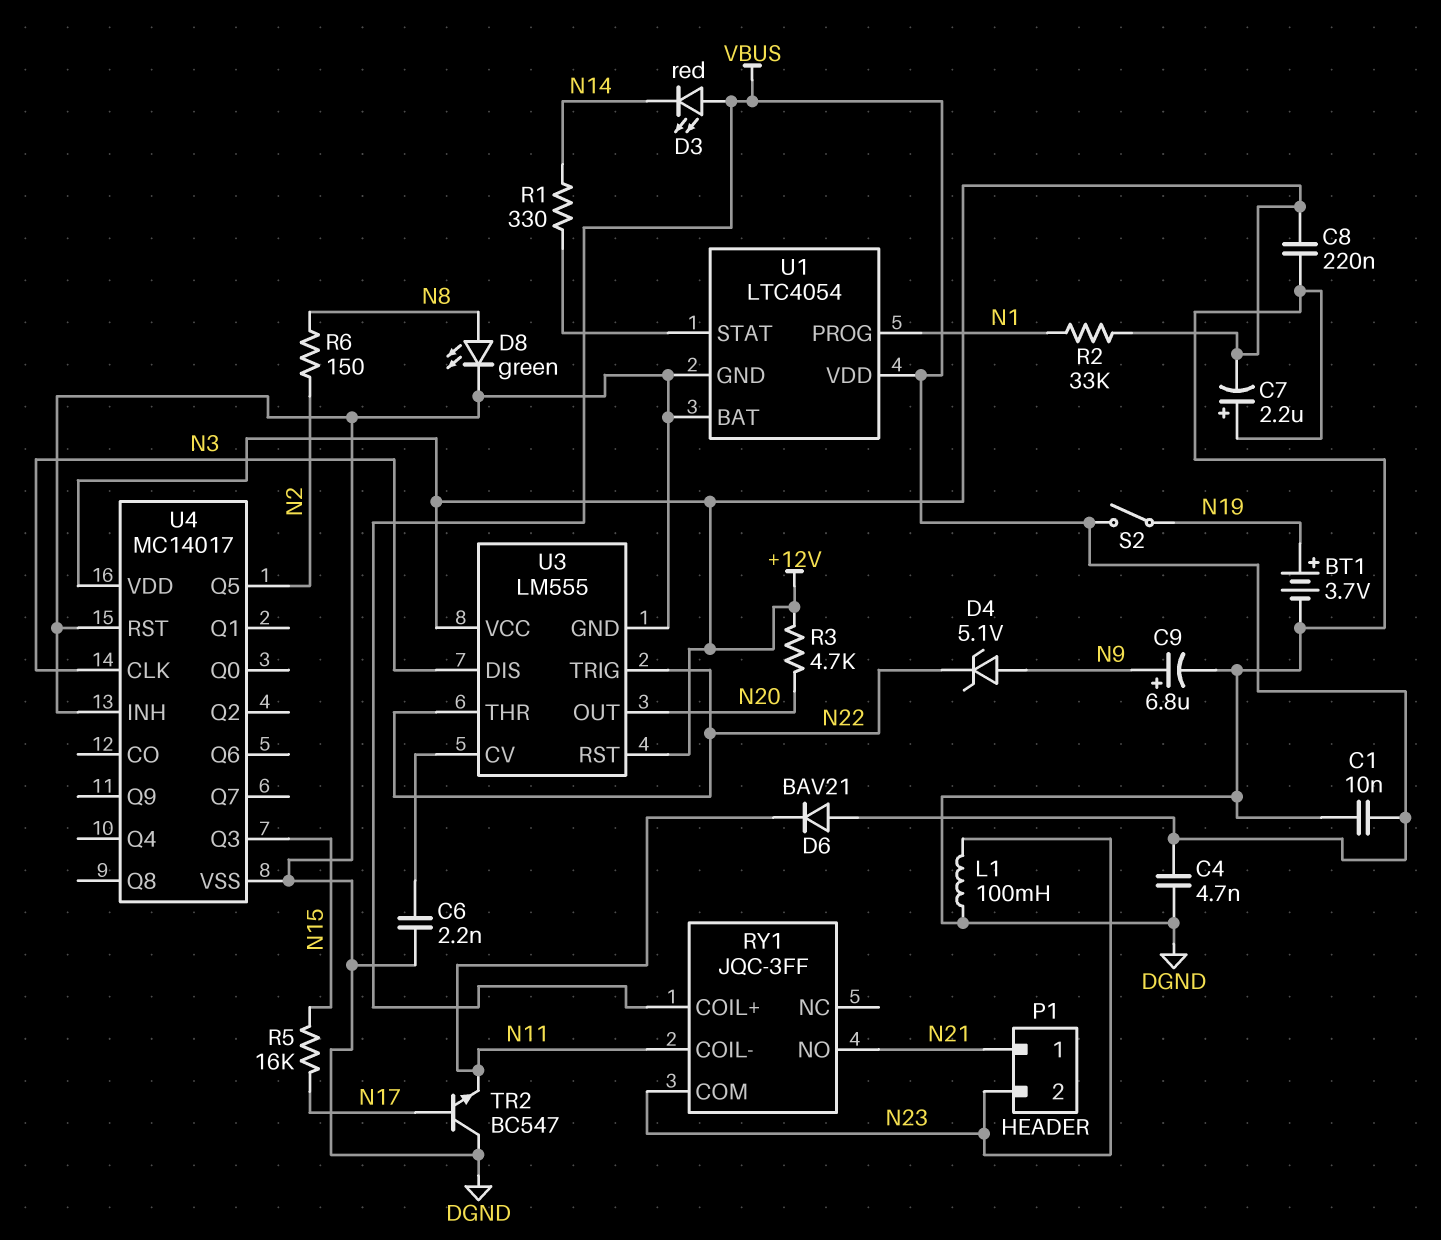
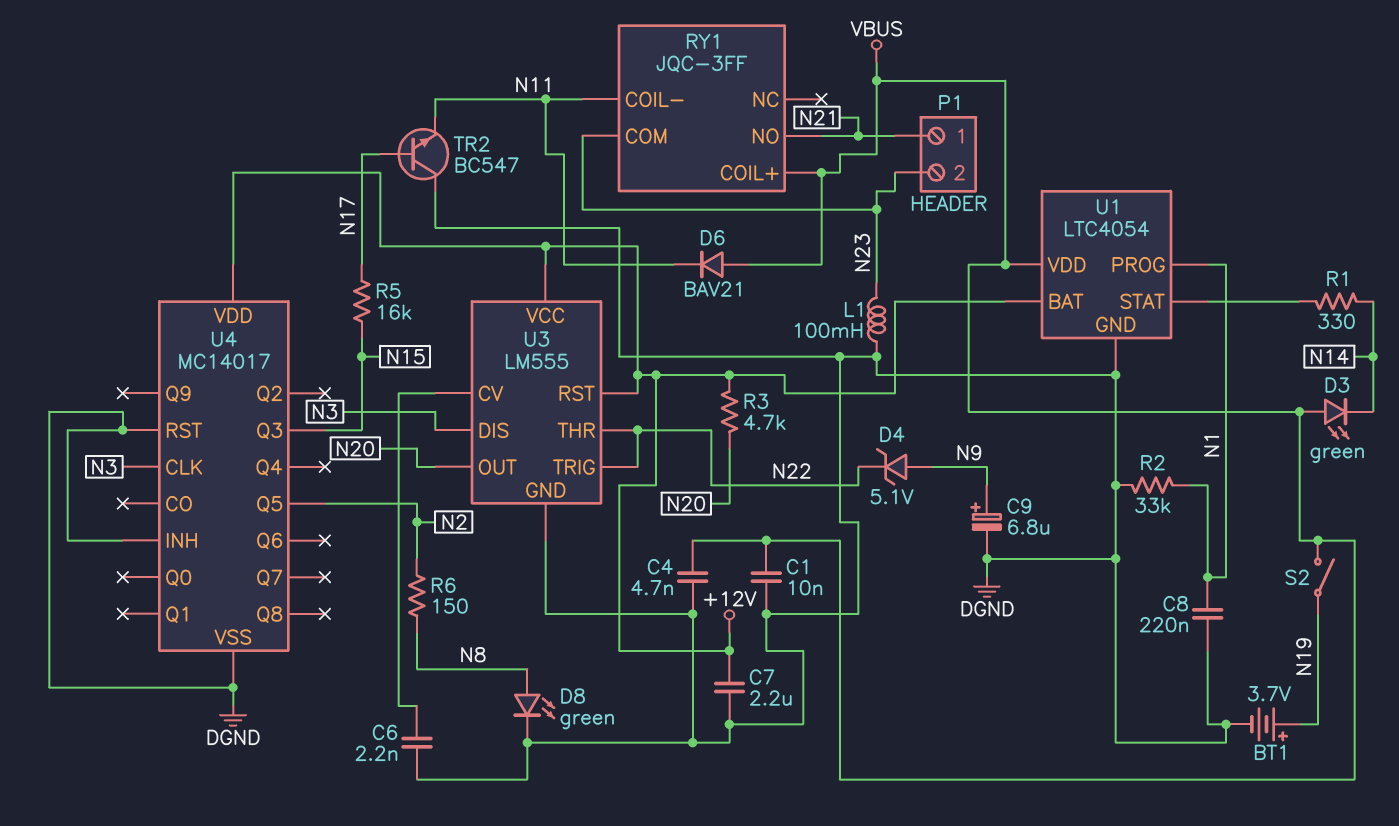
C7: 2.2uF (plus DGND, minus +12V) -> 2.2uF (+12V, DGND)
C8: 220nF (+12V, DGND) -> 220nF (DGND, N1)
D3: LED red (A VBUS, K N14) -> LED green (A VBUS, K N14)
R2: 33k (+12V, N1) -> 33k (DGND, N1)
U1 pin BAT: DGND -> +12V

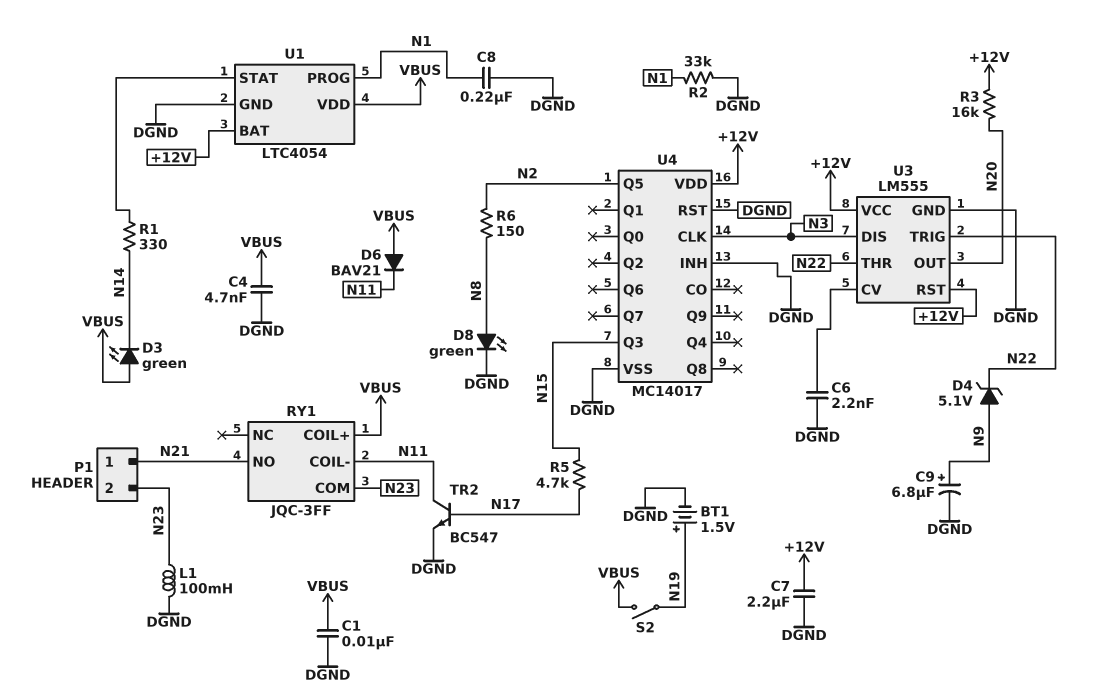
BT1: 3.7V (plus N19, minus DGND) -> 1.5V (plus N19, minus DGND)
R3: 4.7k (+12V, N20) -> 16k (+12V, N20)
R5: 16k (N15, N17) -> 4.7k (N15, N17)
TR2: NPN BC547 (B N17, C DGND, E N11) -> NPN BC547 (B N17, C N11, E DGND)

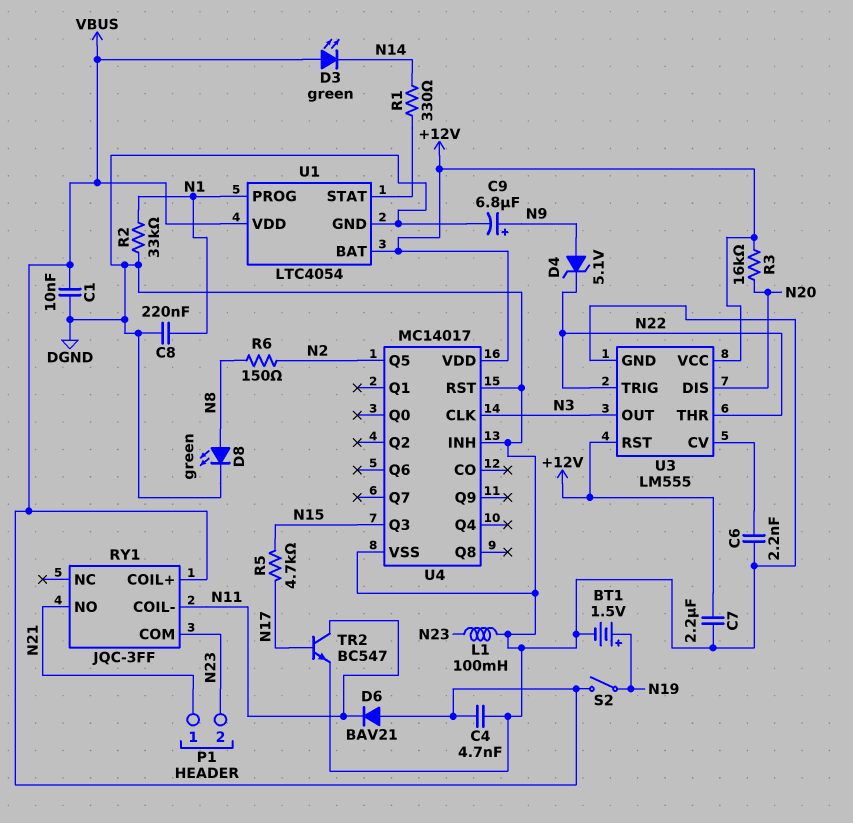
U3 pin DIS: N3 -> N20
U3 pin OUT: N20 -> N3

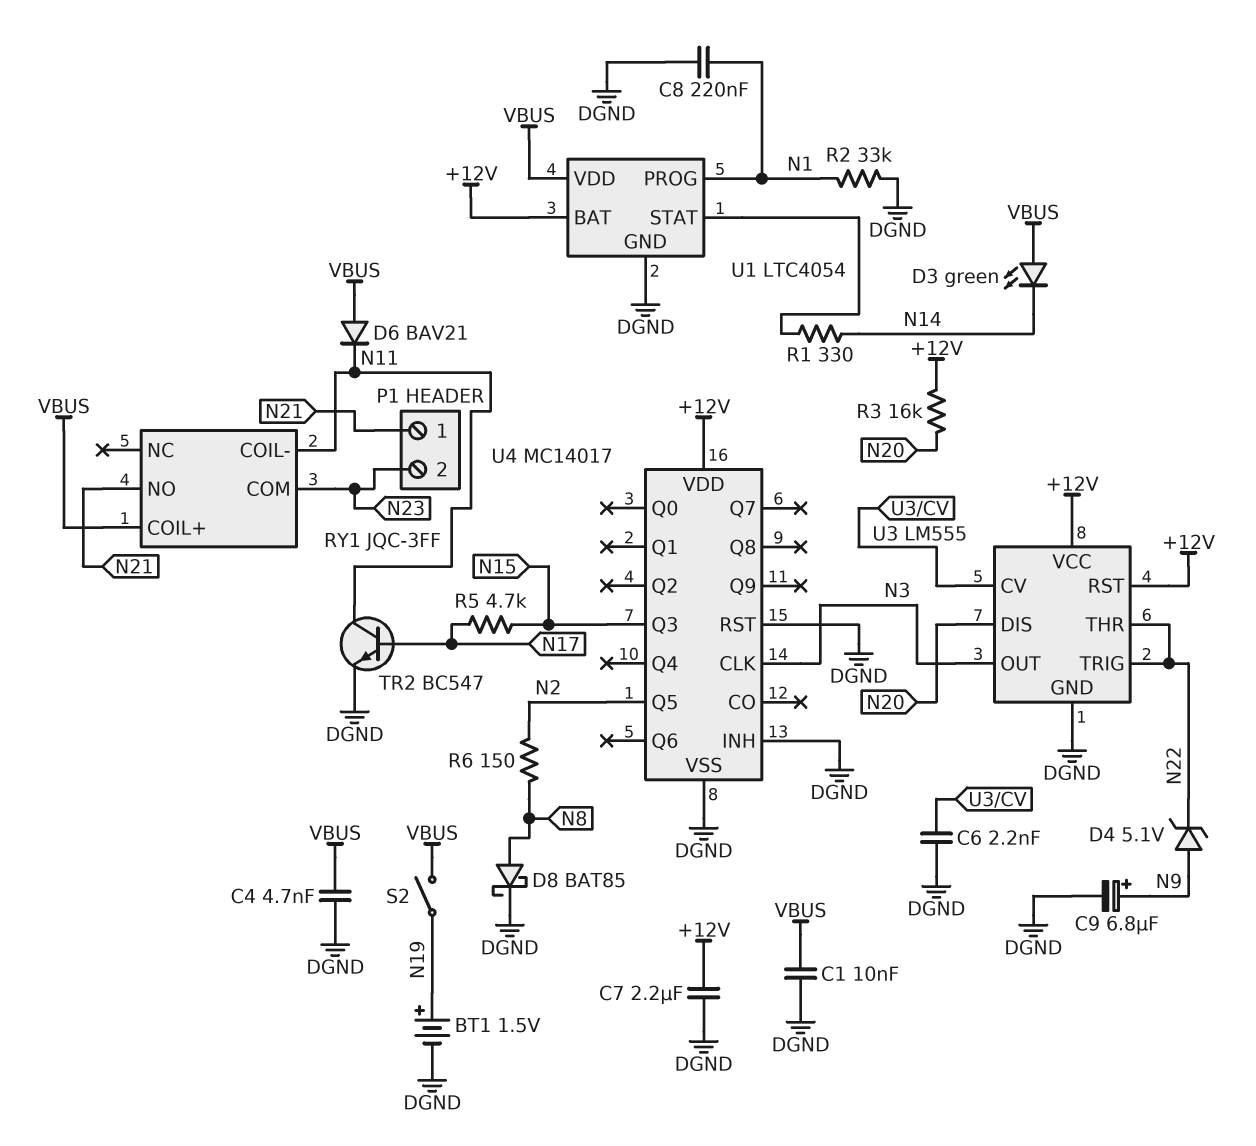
D8: LED green (A N8, K DGND) -> schottky BAT85 (A N8, K DGND)
L1: 100mH (DGND, N23) -> none

